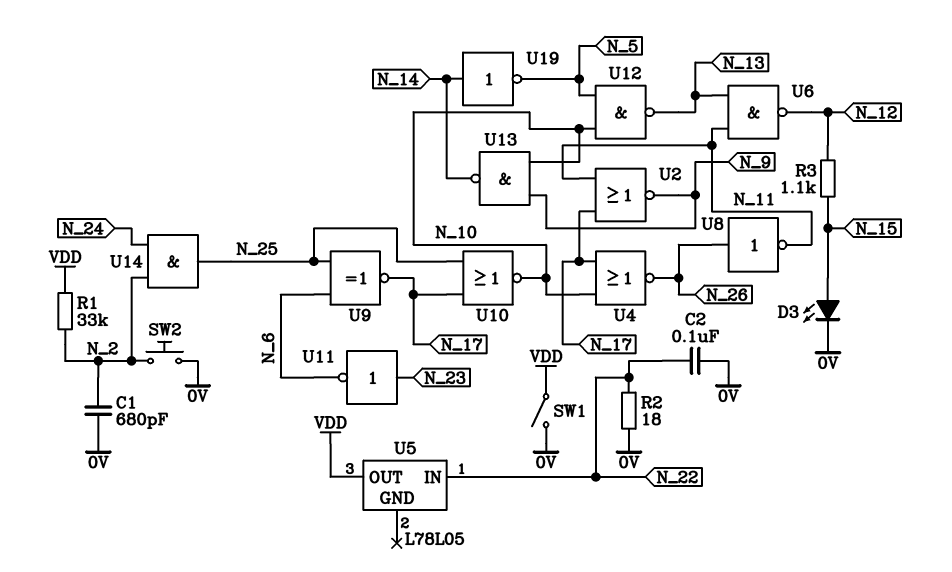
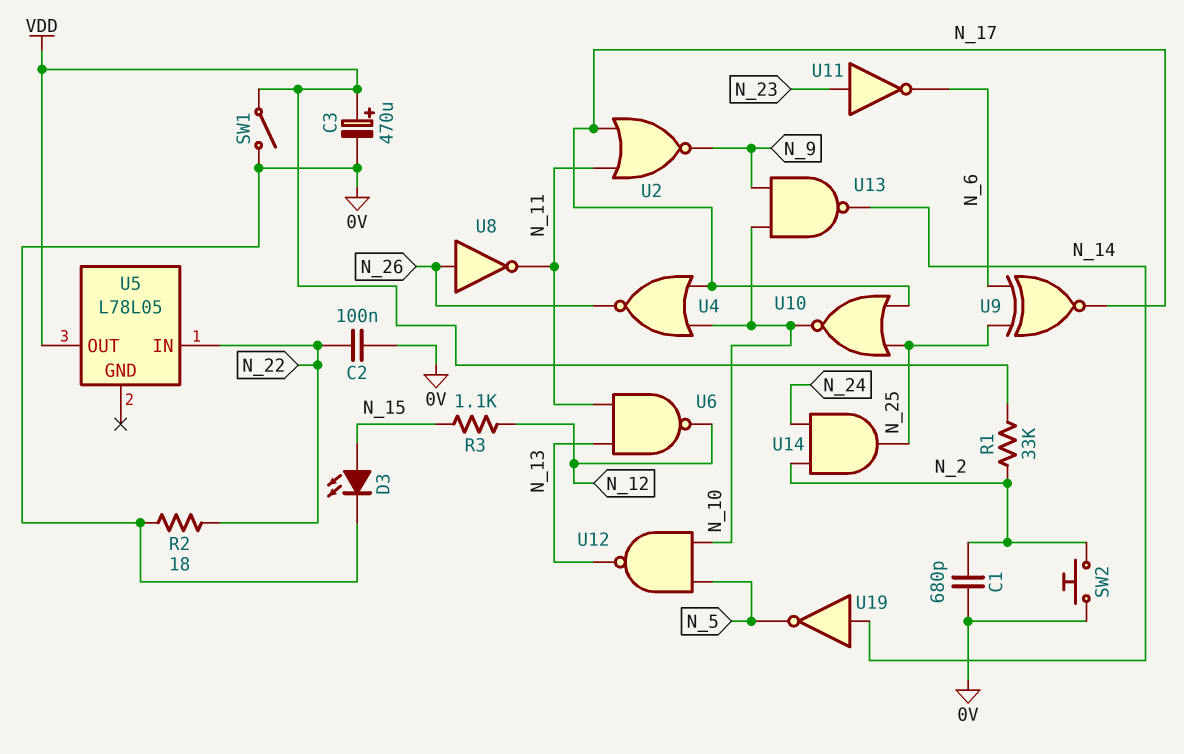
C3: none -> 470uF (plus VDD, minus 0V)

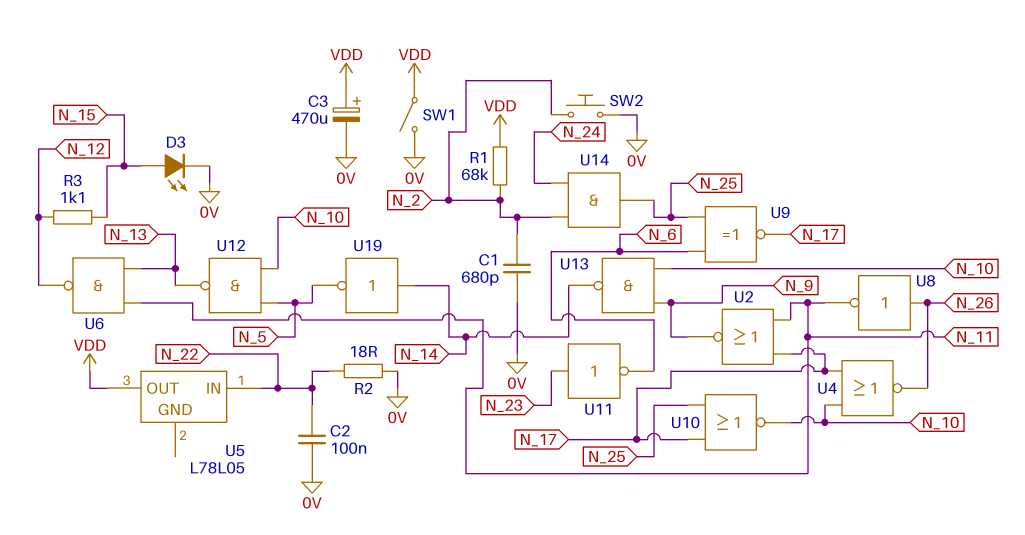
R1: 33k (N_2, VDD) -> 68k (N_2, VDD)

